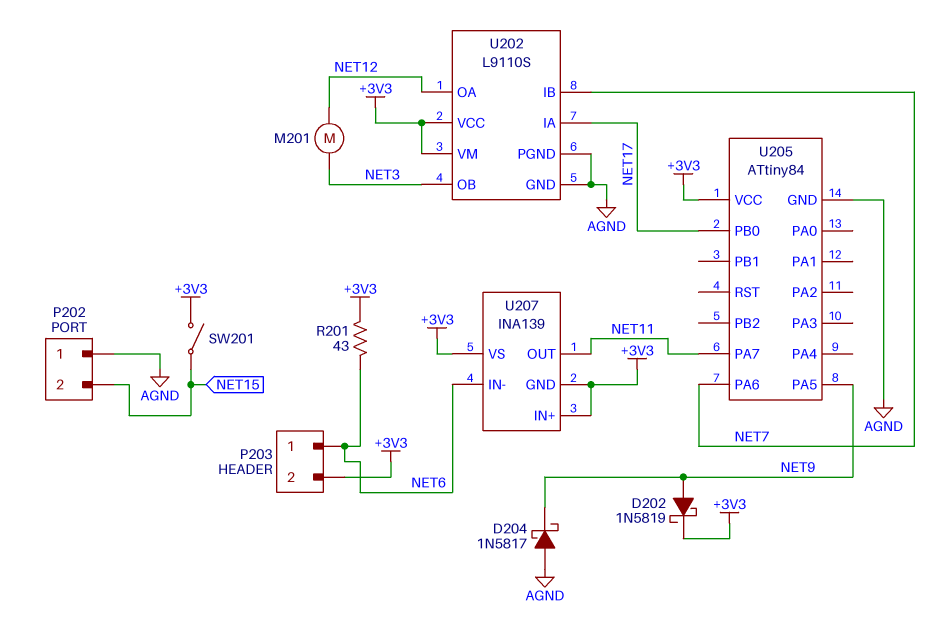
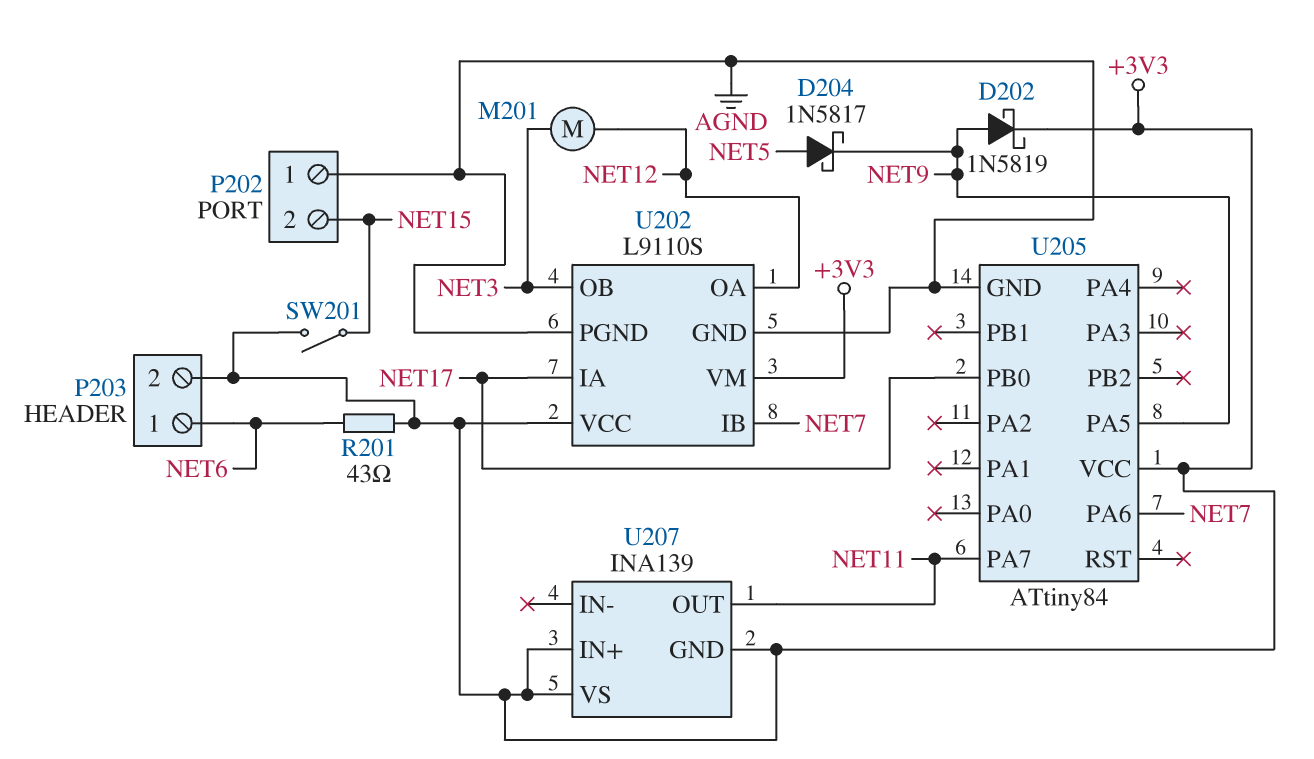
D204: schottky 1N5817 (A AGND, K NET9) -> schottky 1N5817 (A NET5, K NET9)
U207 pin IN-: NET6 -> none

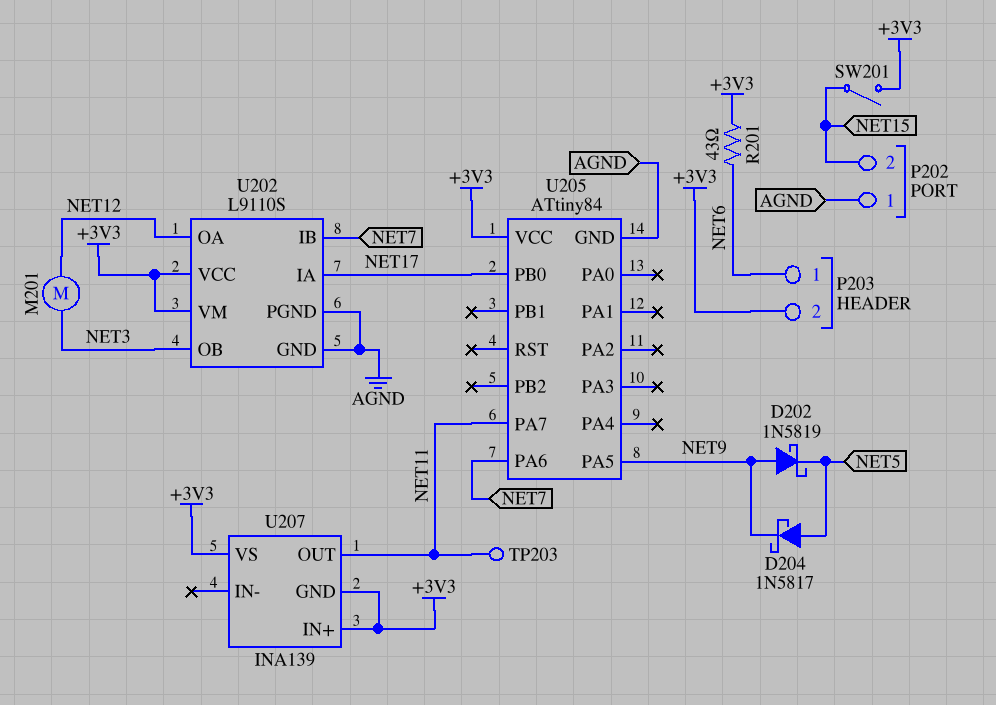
D202: schottky 1N5819 (A NET9, K +3V3) -> schottky 1N5819 (A NET9, K NET5)
TP203: none -> test point (NET11)

